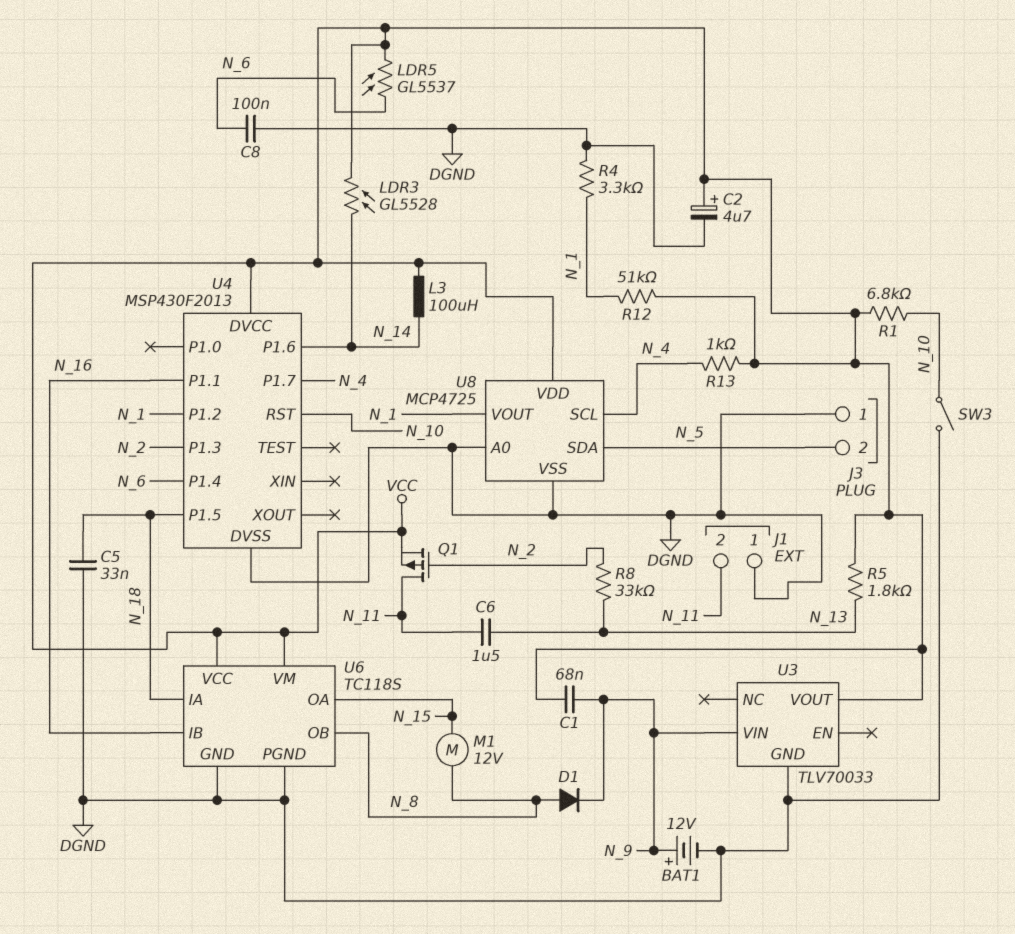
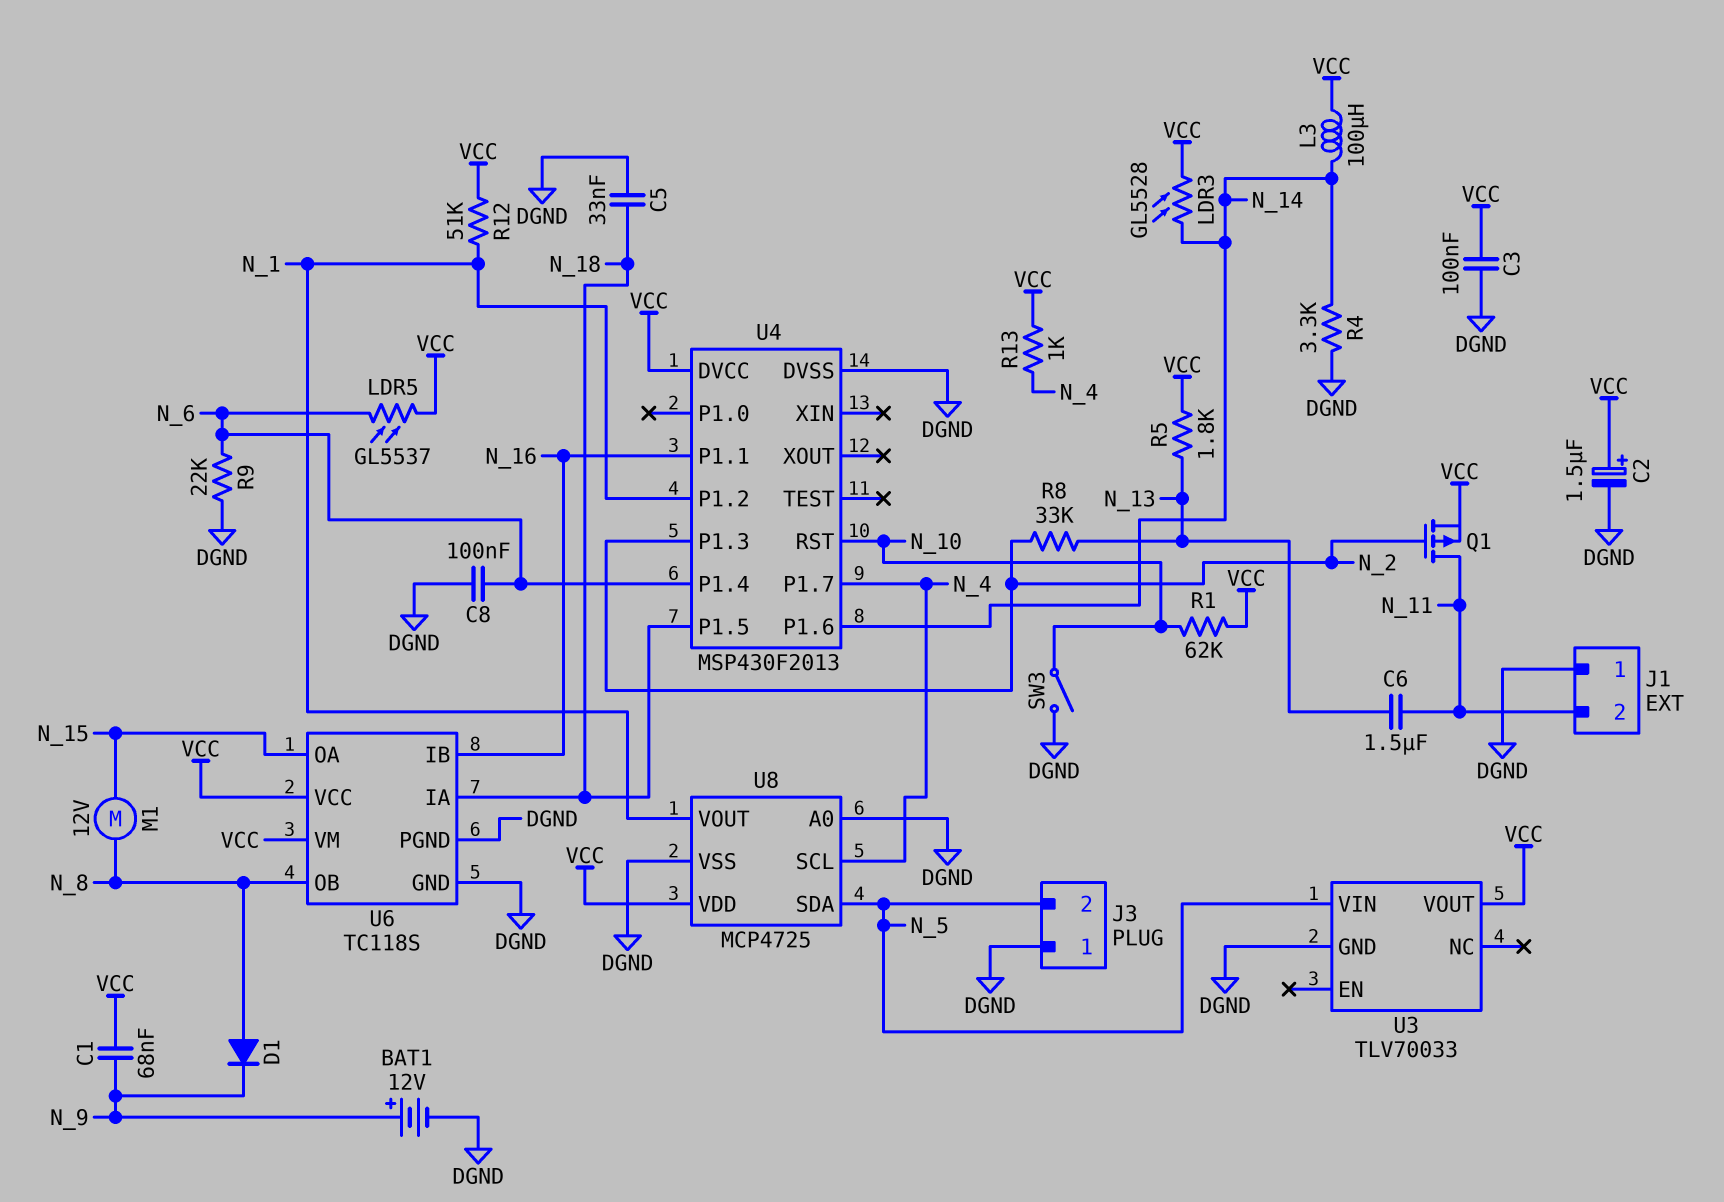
C2: 4.7uF (plus VCC, minus DGND) -> 1.5uF (plus VCC, minus DGND)
C3: none -> 100nF (DGND, VCC)
R1: 6.8k (N_10, VCC) -> 62k (N_10, VCC)
R4: 3.3k (DGND, N_1) -> 3.3k (DGND, N_14)
R9: none -> 22k (DGND, N_6)
U3 pin VIN: N_9 -> N_5

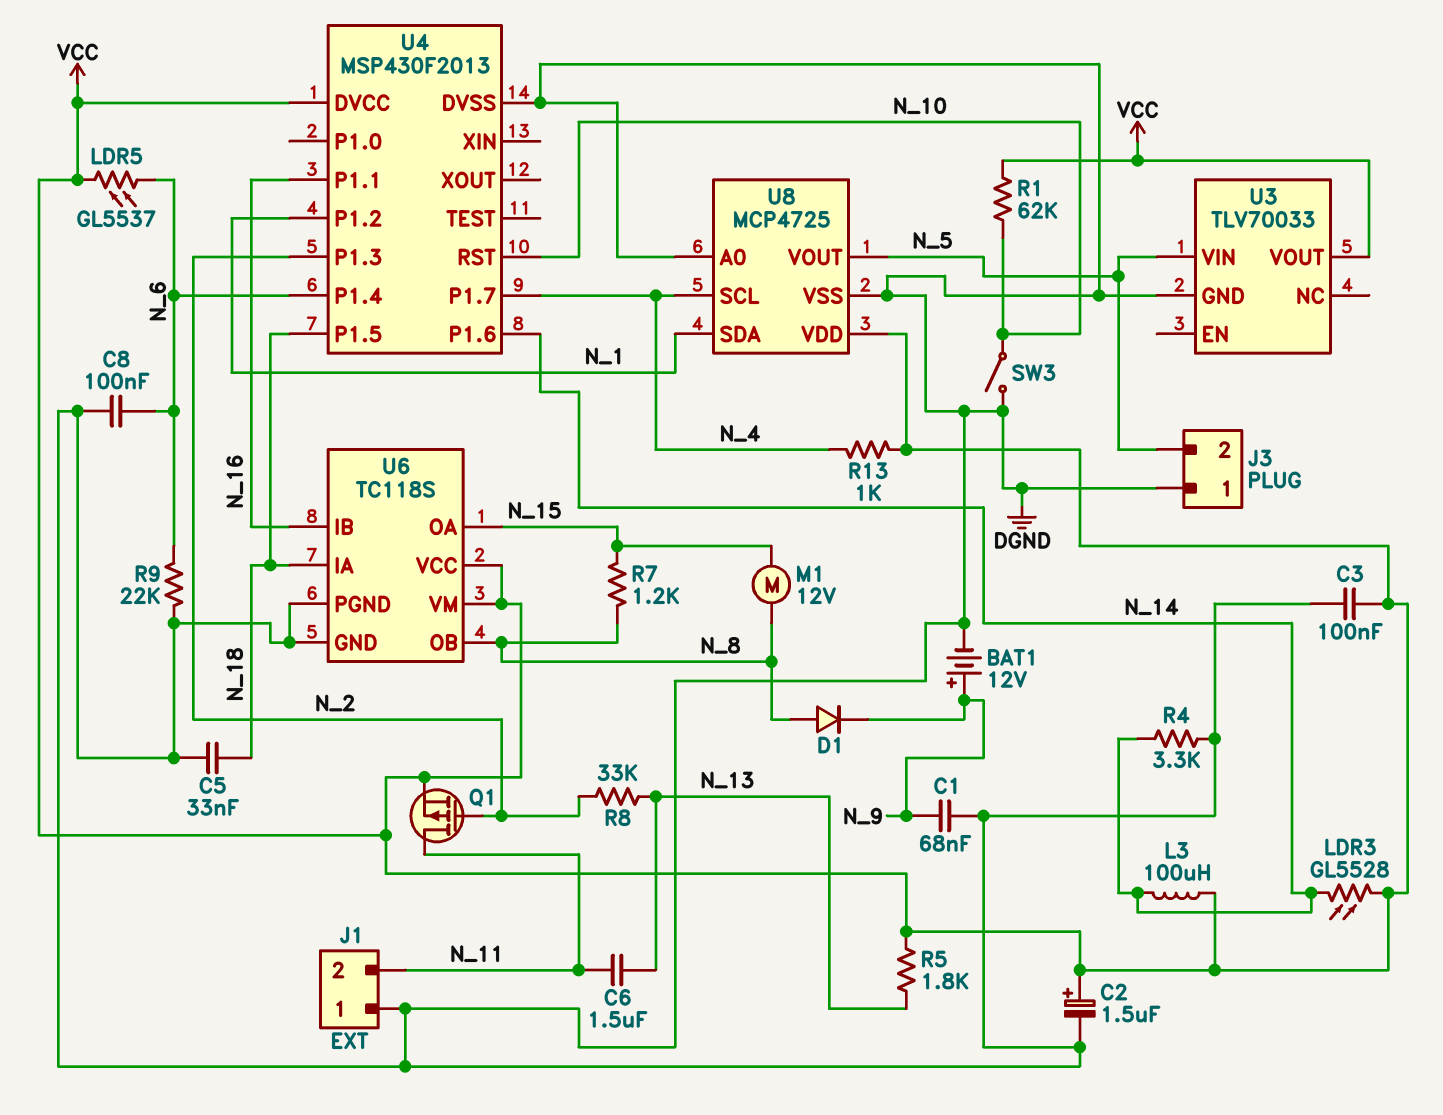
C1: 68nF (N_9, VCC) -> 68nF (DGND, N_9)
R7: none -> 1.2k (N_8, N_15)
R12: 51k (N_1, VCC) -> none
U8 pin SDA: N_5 -> N_1
U8 pin VOUT: N_1 -> N_5

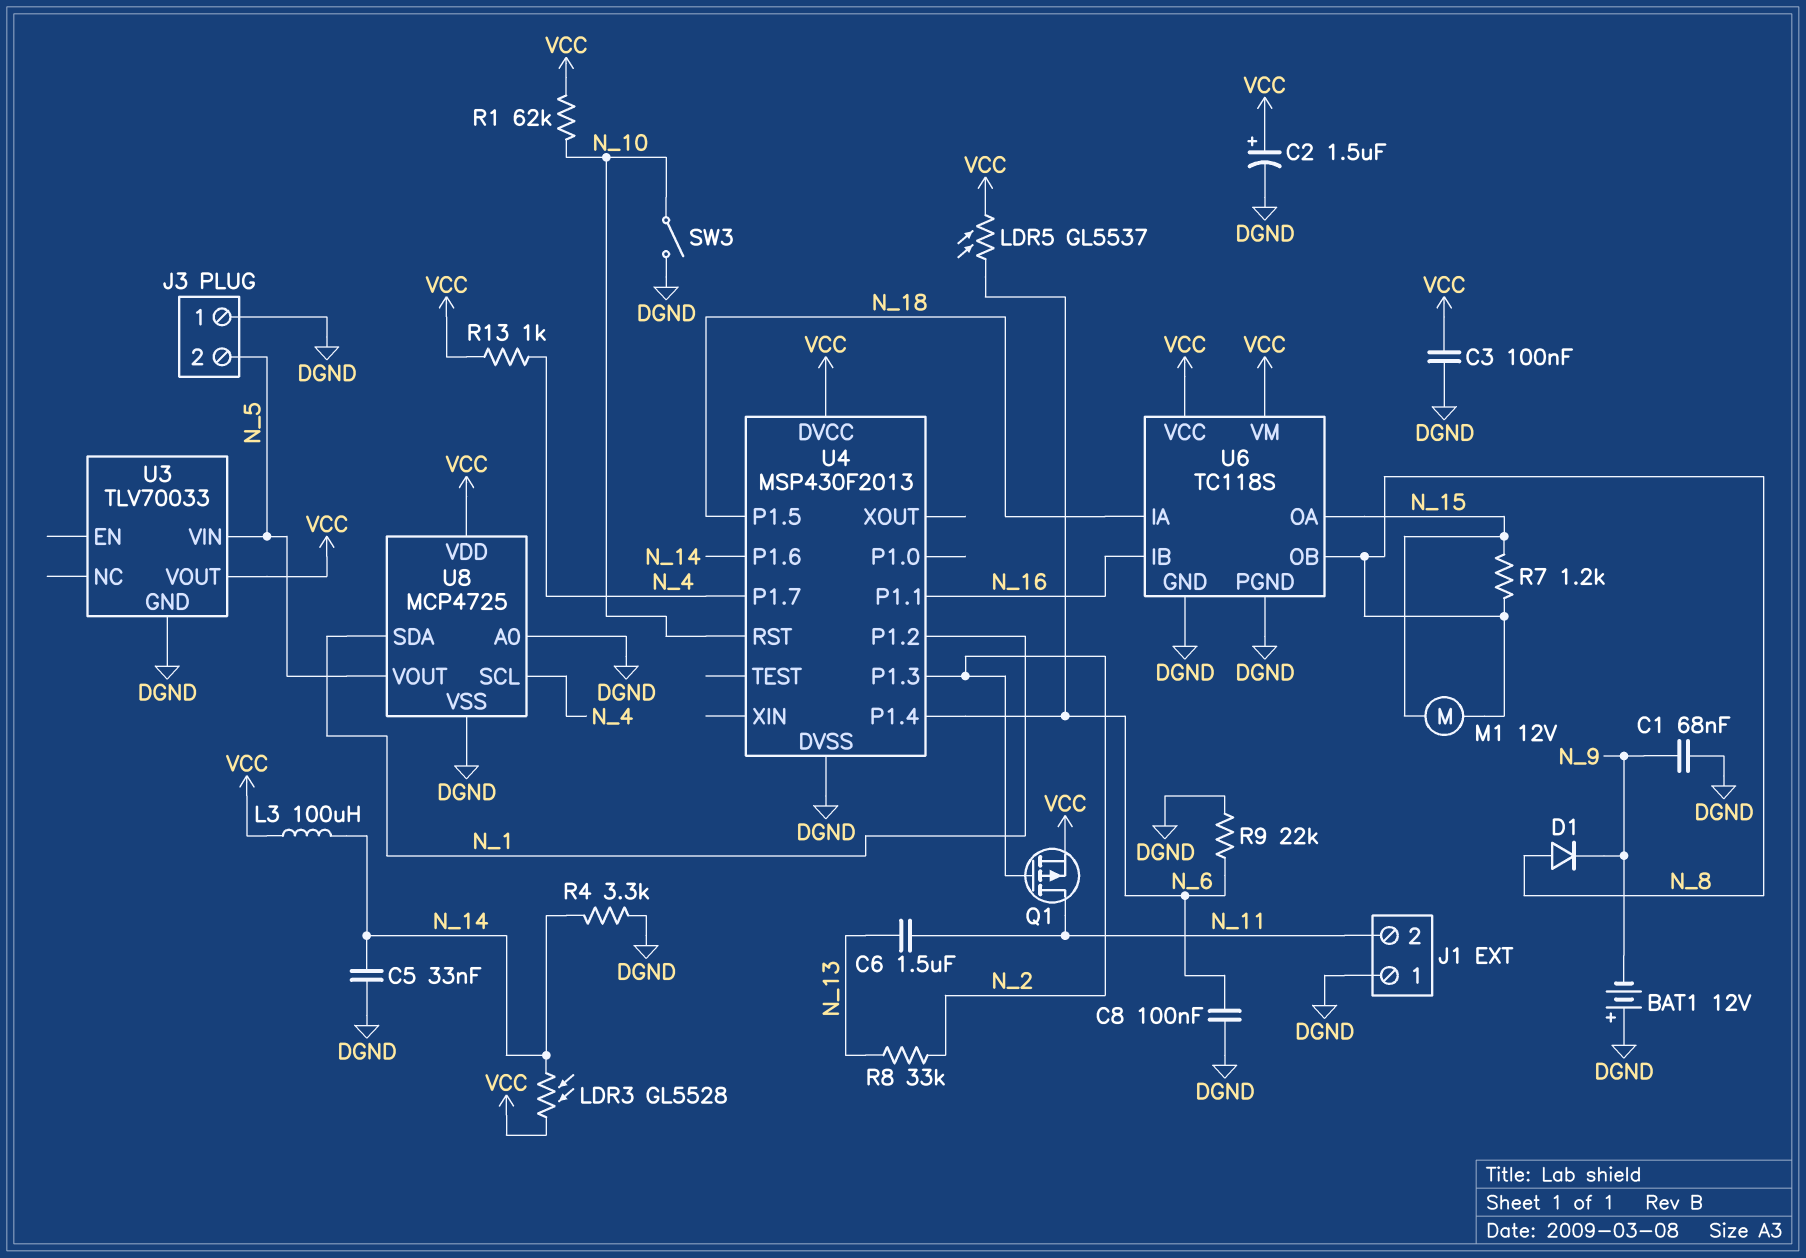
BAT1: 12V (plus N_9, minus DGND) -> 12V (plus DGND, minus N_9)
C5: 33nF (DGND, N_18) -> 33nF (DGND, N_14)
R5: 1.8k (N_13, VCC) -> none

